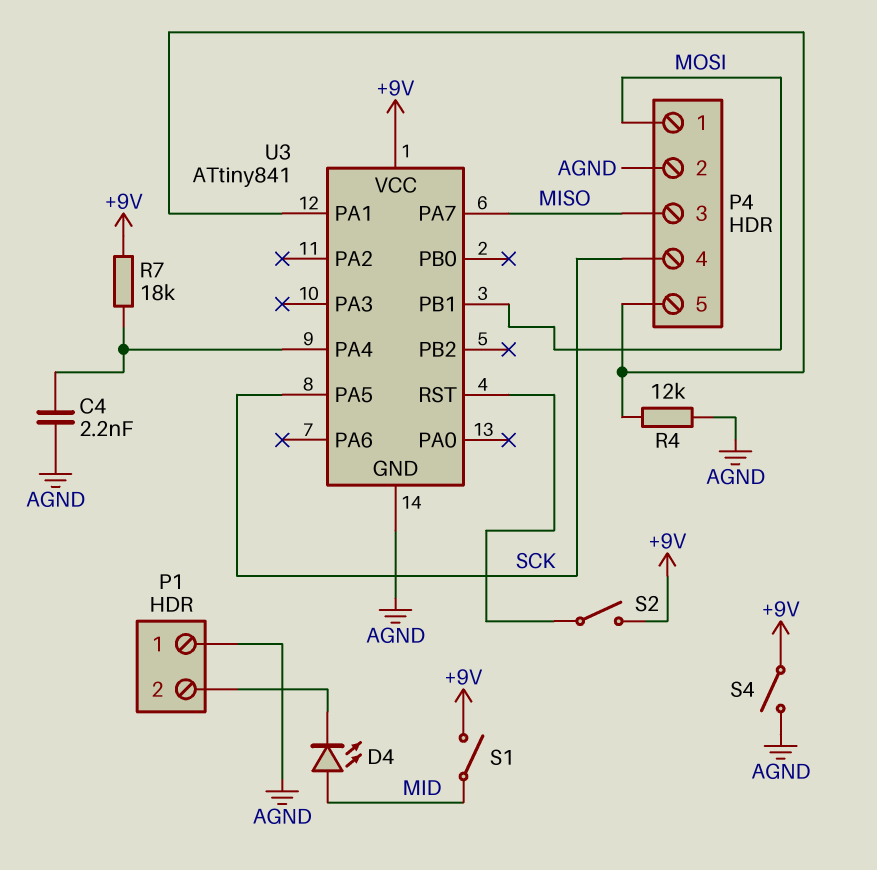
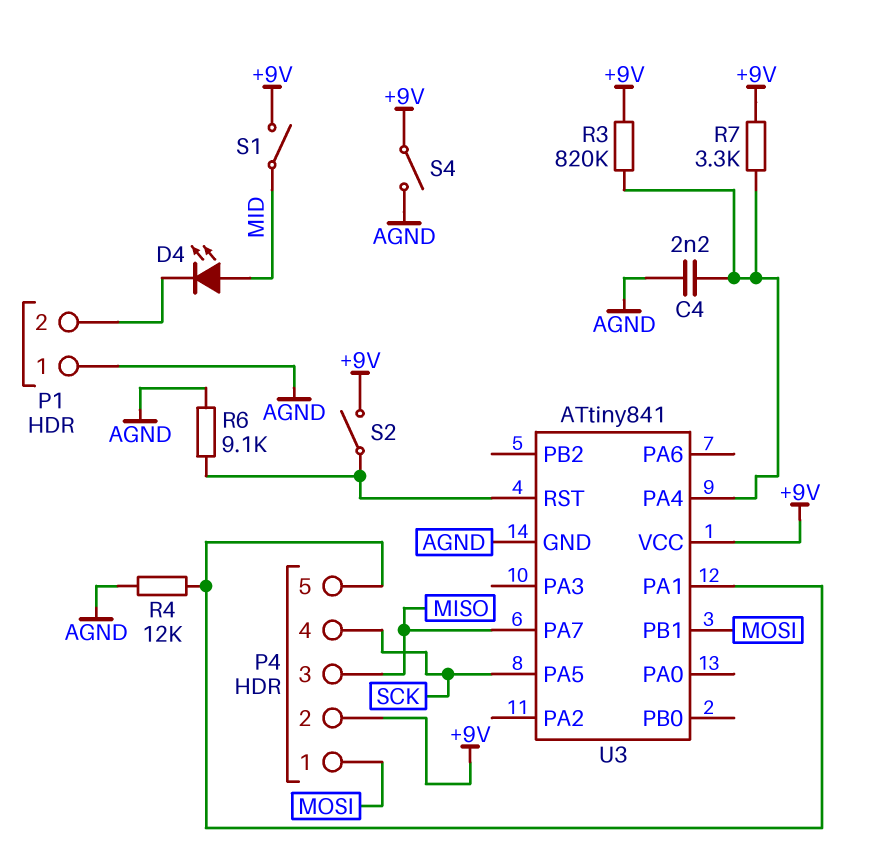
P4 pin 2: AGND -> +9V
R3: none -> 820k (+9V, U3/PA4)
R6: none -> 9.1k (AGND, U3/RST)
R7: 18k (+9V, U3/PA4) -> 3.3k (+9V, U3/PA4)

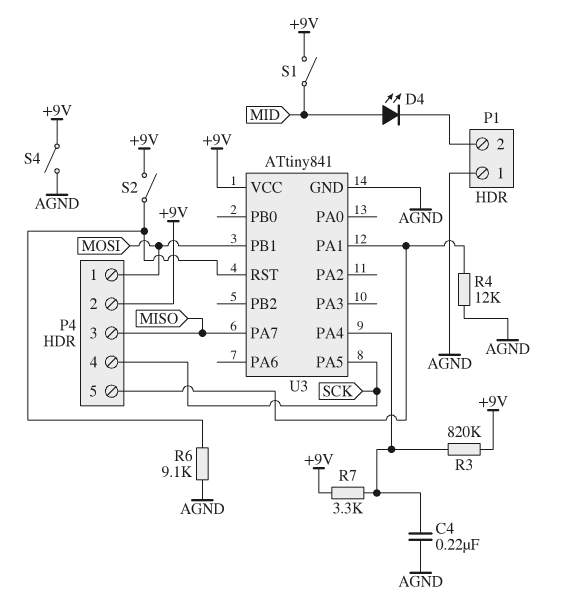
C4: 2.2nF (AGND, U3/PA4) -> 220nF (AGND, U3/PA4)

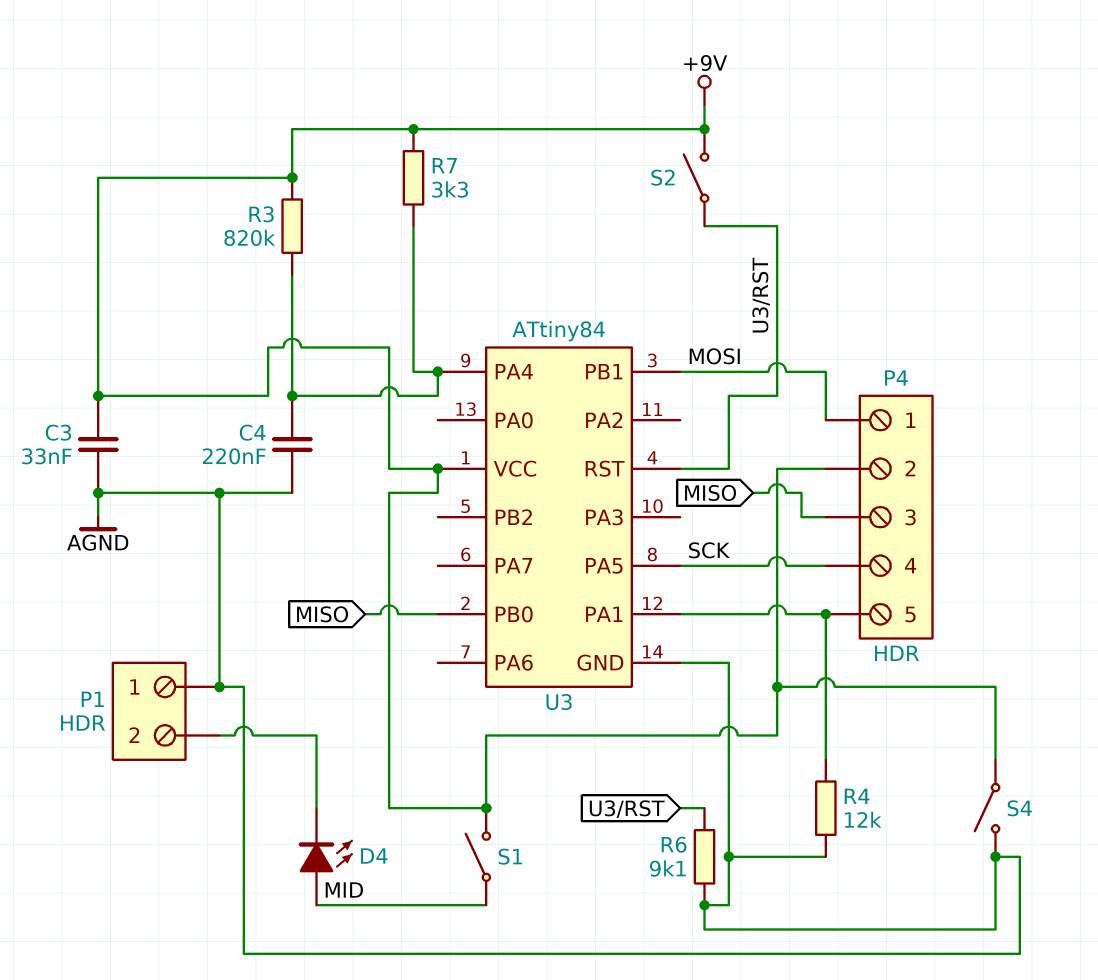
C3: none -> 33nF (+9V, AGND)
U3: ATtiny841 -> ATtiny84
U3 pin PA7: MISO -> none
U3 pin PB0: none -> MISO

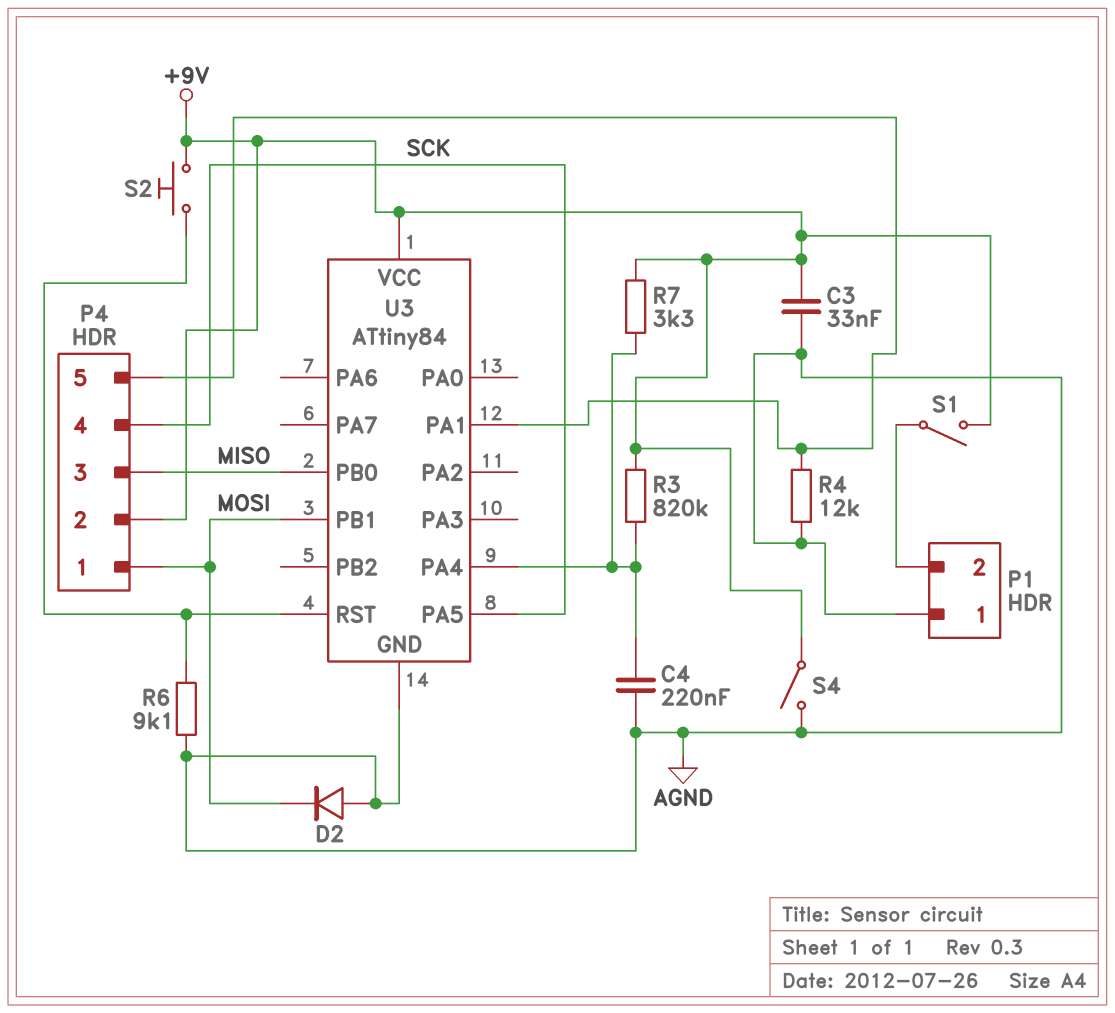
D2: none -> diode (A AGND, K MOSI)
D4: LED (A MID, K P1/2) -> none
S1: switch (+9V, MID) -> switch (+9V, P1/2)
S2: switch (+9V, U3/RST) -> button (+9V, U3/RST)

